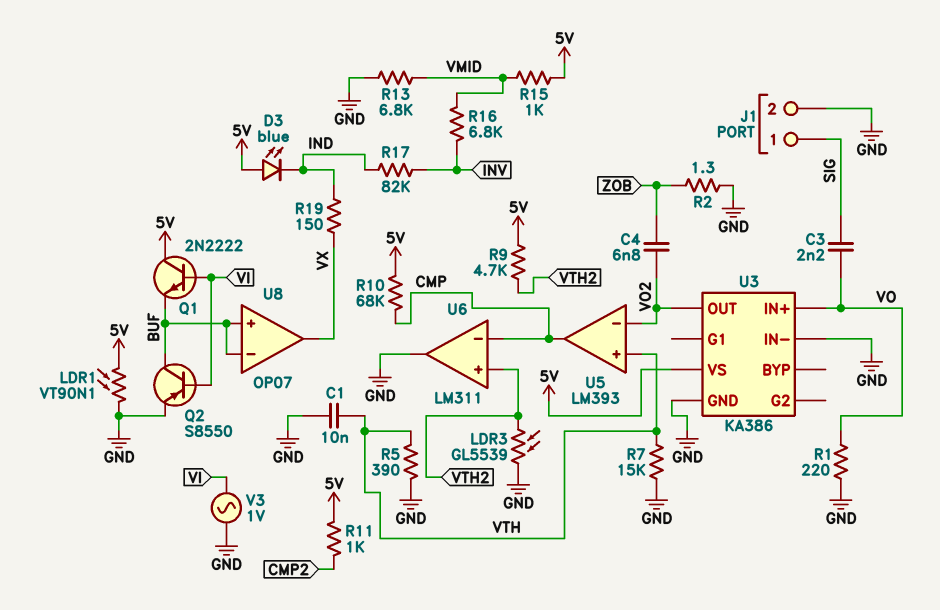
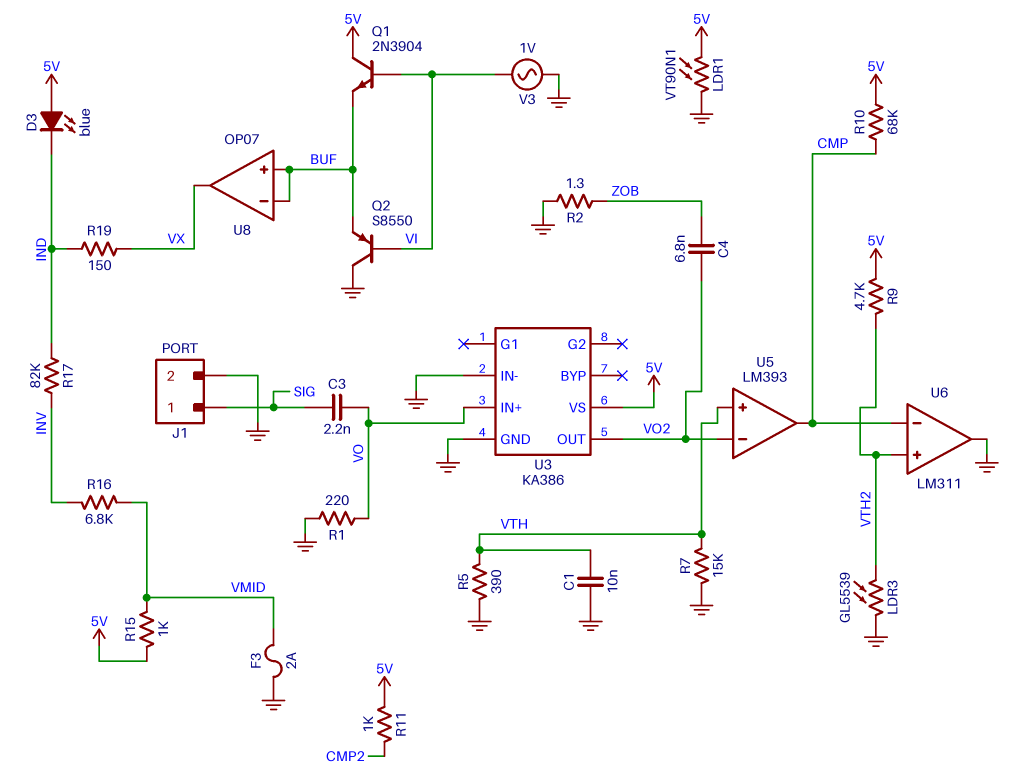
F3: none -> 2A (GND, VMID)
Q1: NPN 2N2222 (B VI, C 5V, E BUF) -> NPN 2N3904 (B VI, C 5V, E BUF)
Q2: PNP S8550 (B VI, C BUF, E GND) -> PNP S8550 (B VI, C GND, E BUF)
R13: 6.8k (GND, VMID) -> none

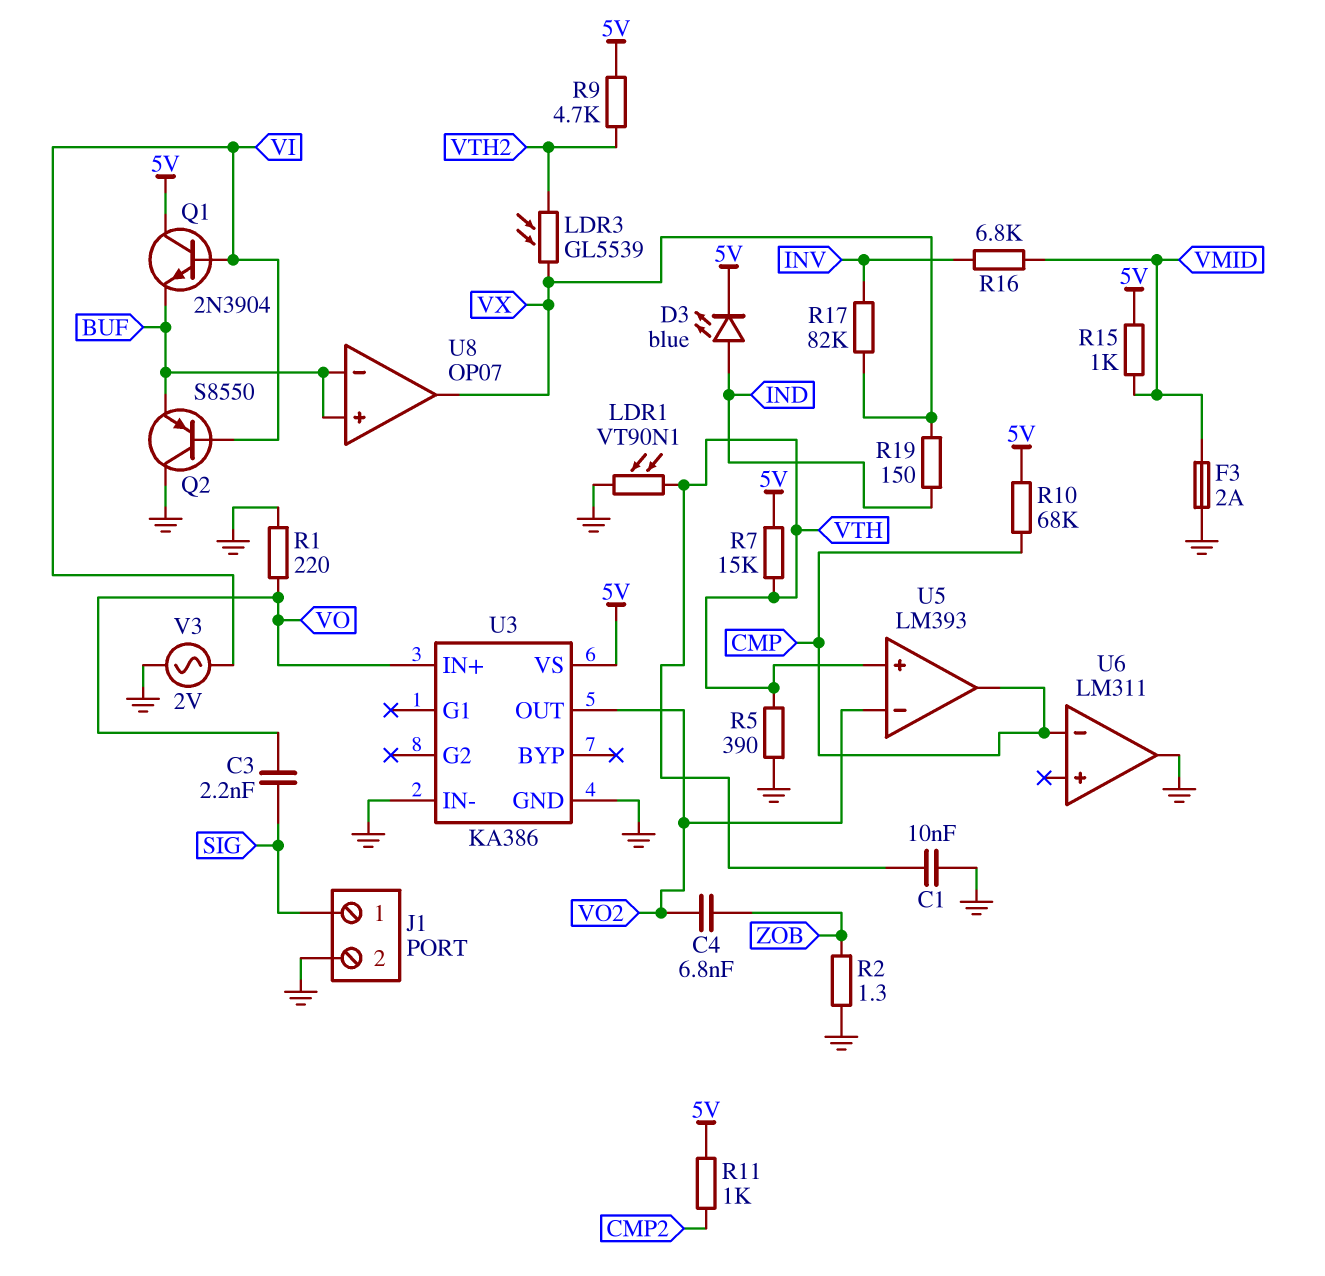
D3: LED blue (A 5V, K IND) -> LED blue (A IND, K 5V)
LDR1: VT90N1 (5V, GND) -> VT90N1 (GND, VTH)
LDR3: GL5539 (GND, VTH2) -> GL5539 (VTH2, VX)
R7: 15k (GND, VTH) -> 15k (5V, VTH)
R17: 82k (IND, INV) -> 82k (INV, VX)
U6 pin in+: VTH2 -> none
V3: AC 1V (GND, VI) -> AC 2V (GND, VI)

